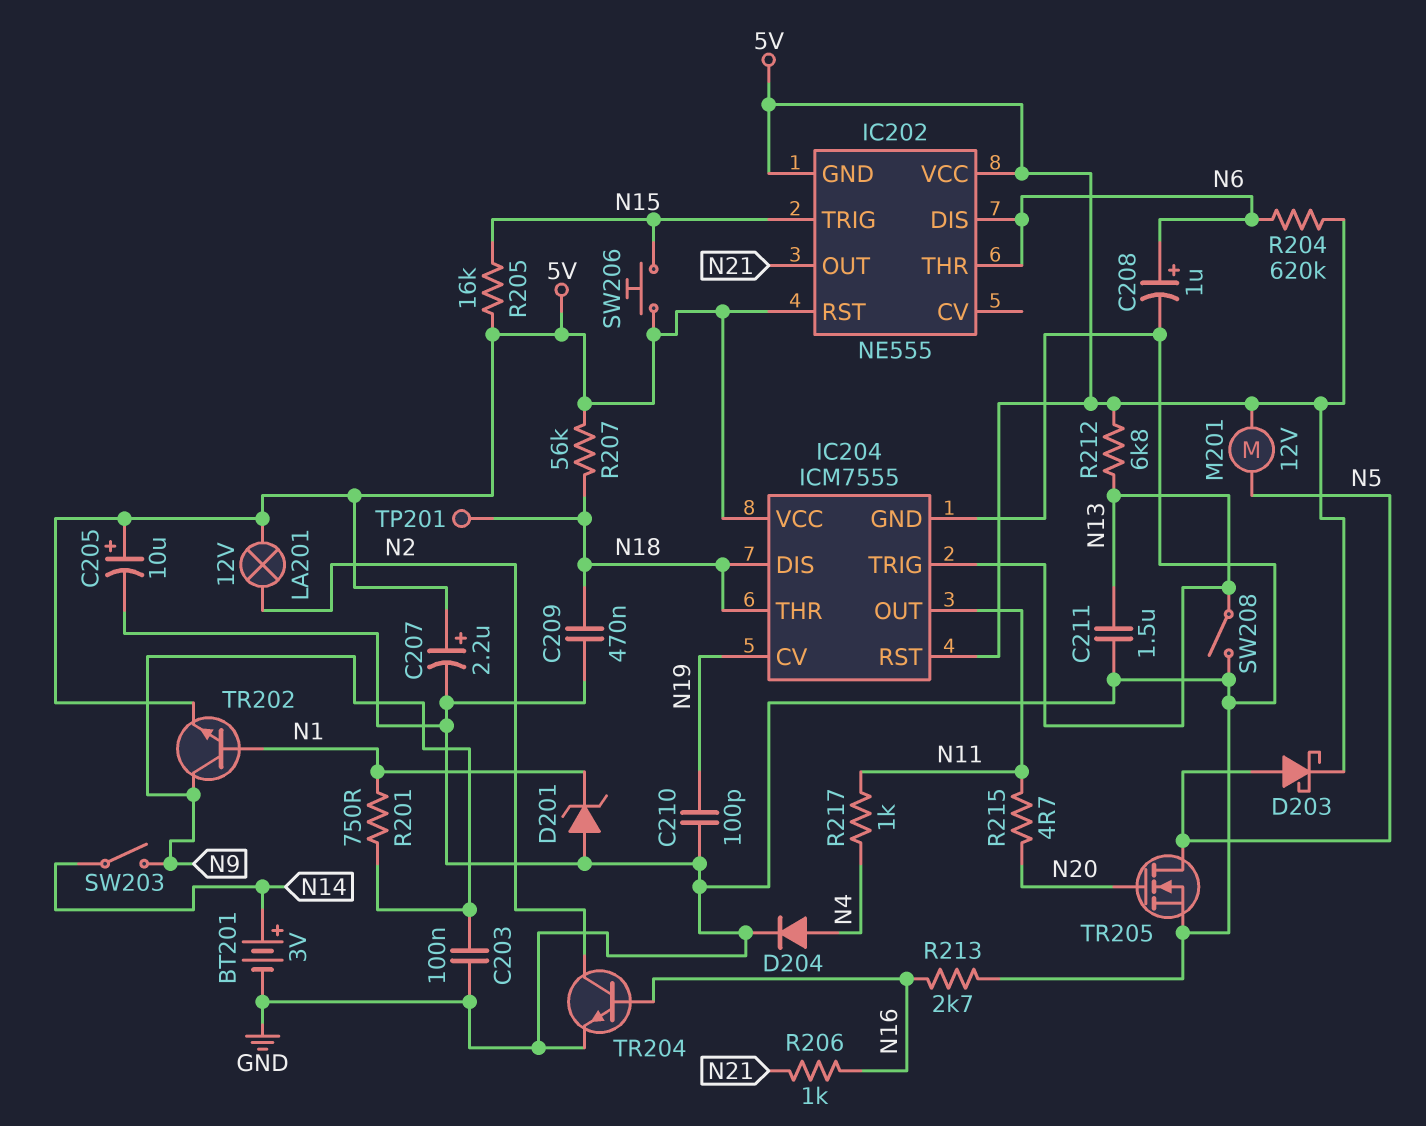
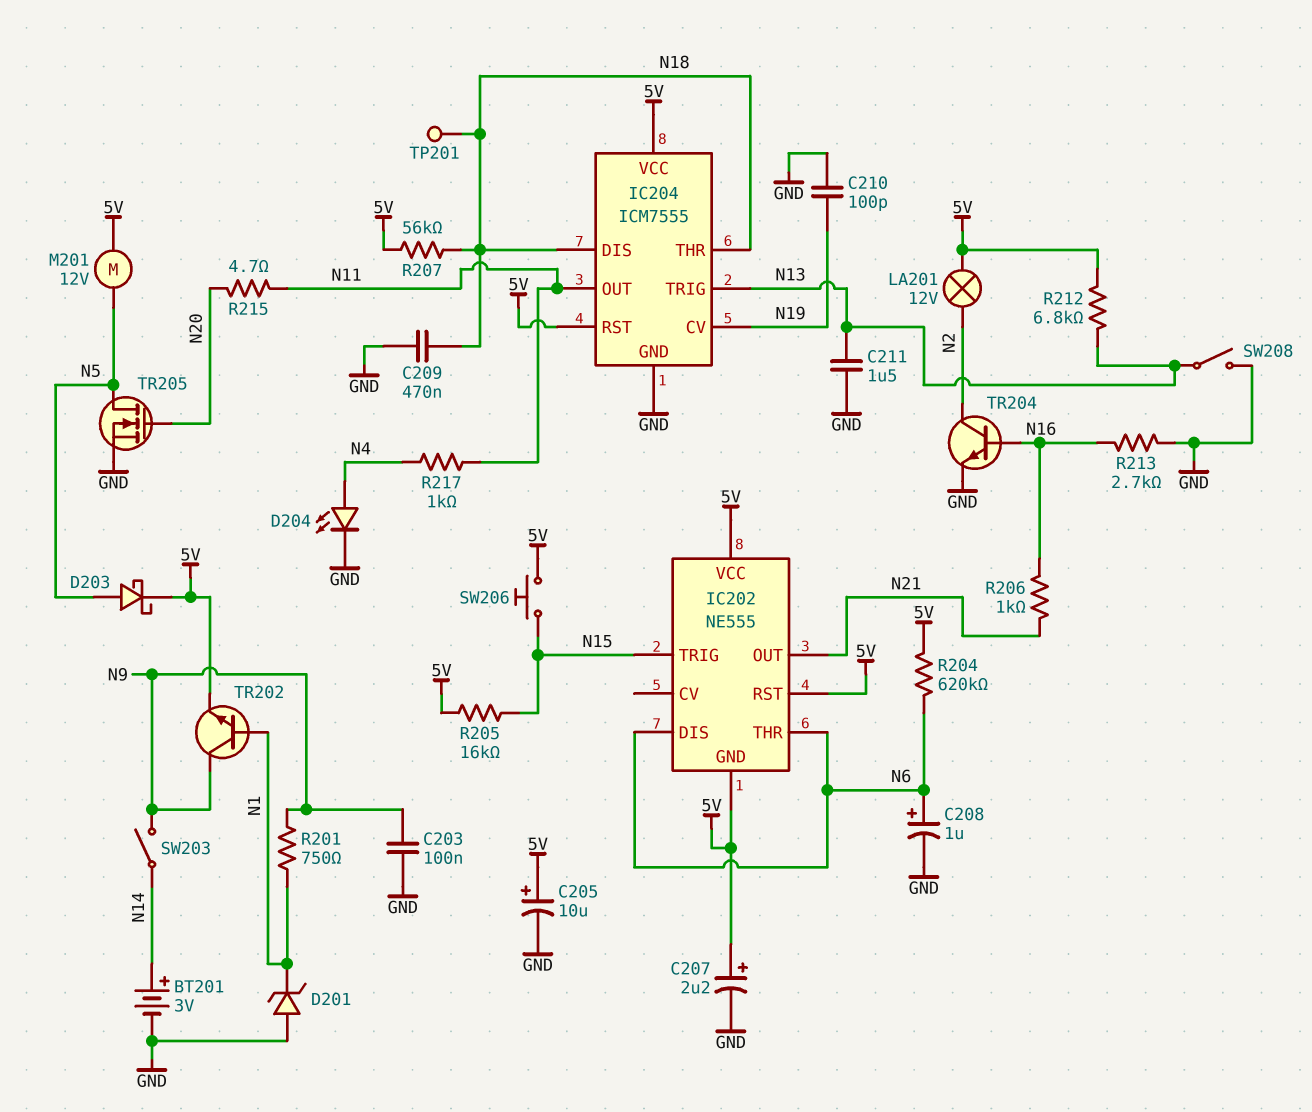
D204: diode (A N4, K GND) -> LED (A N4, K GND)

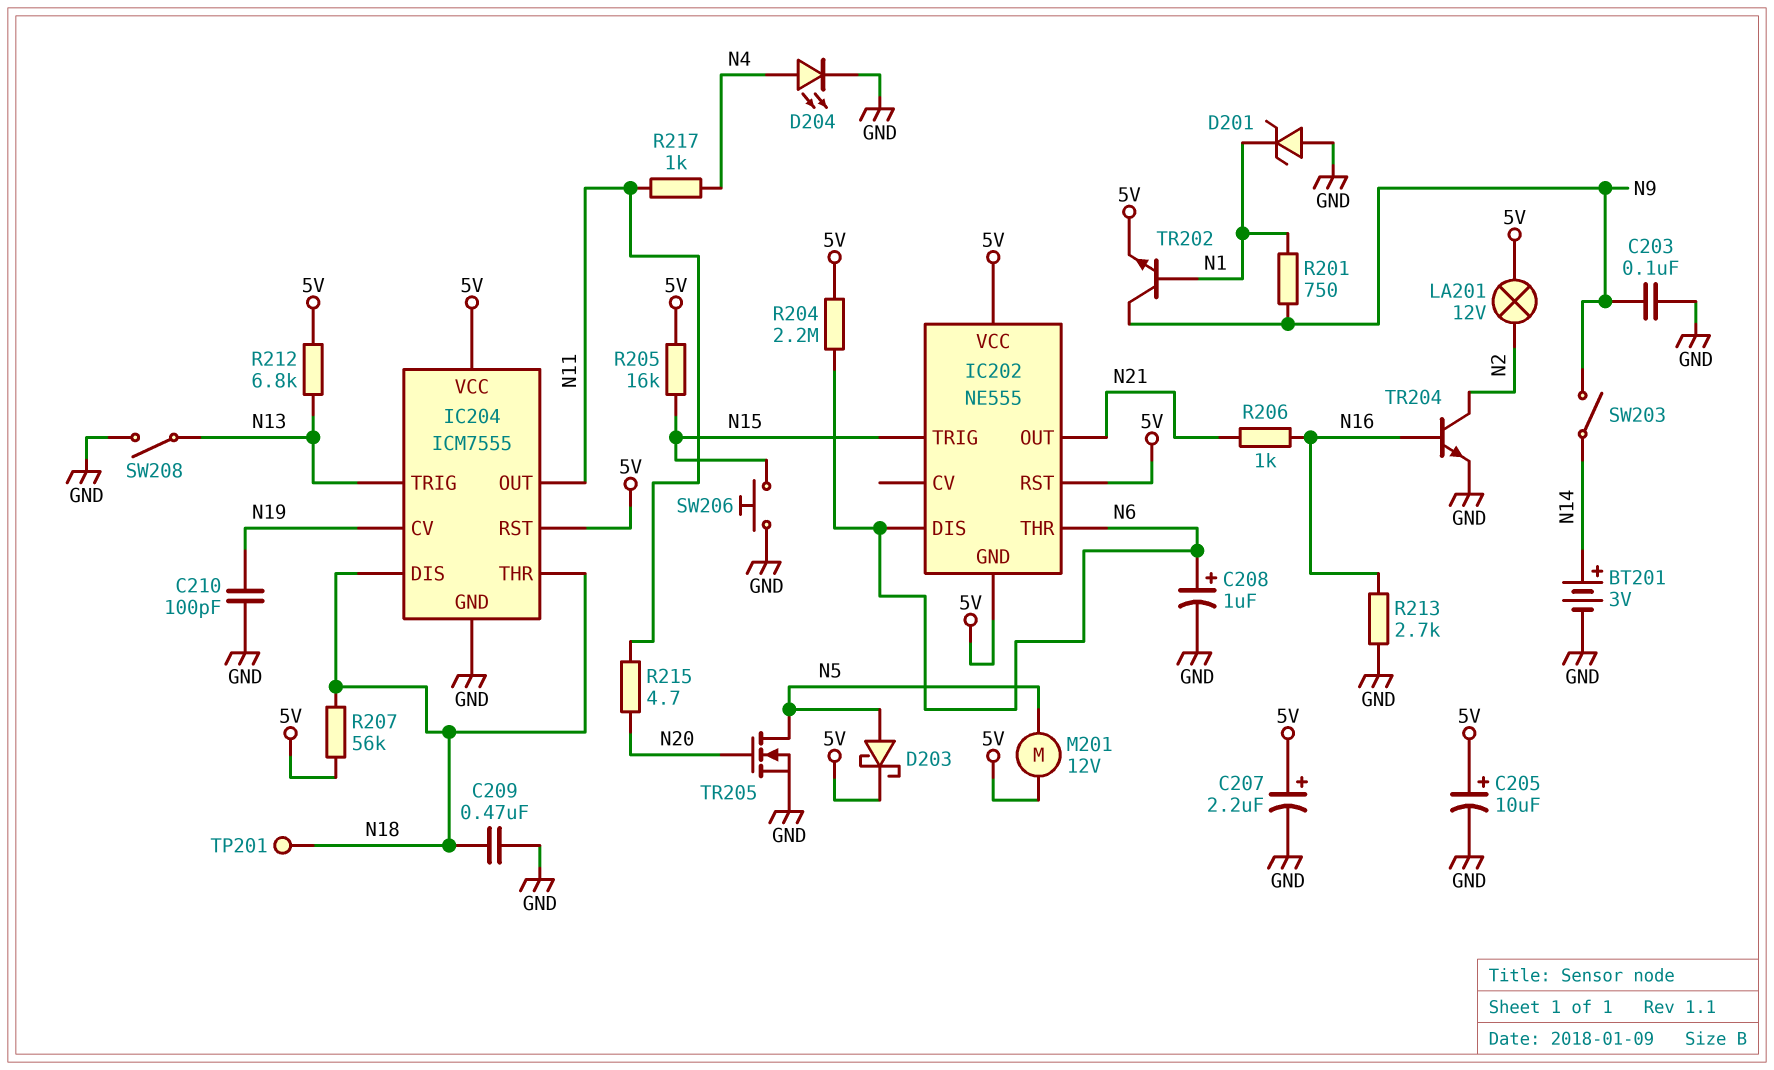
C211: 1.5uF (GND, N13) -> none
R204: 620k (5V, N6) -> 2.2M (5V, N6)
SW206: button (5V, N15) -> button (GND, N15)

